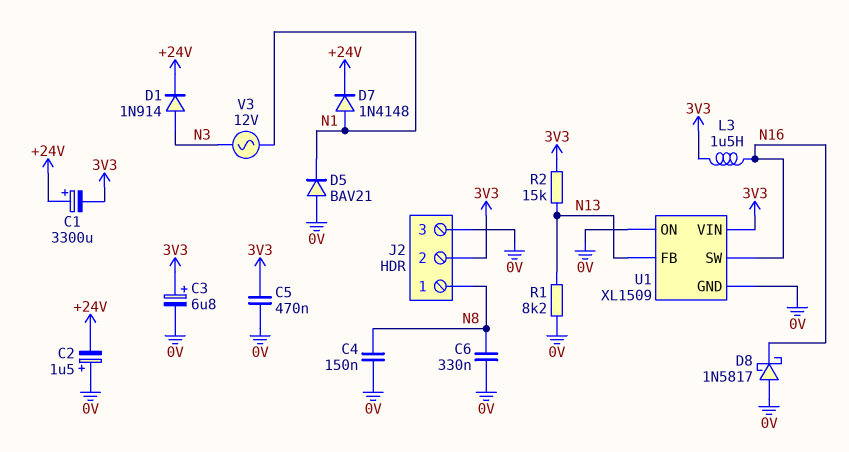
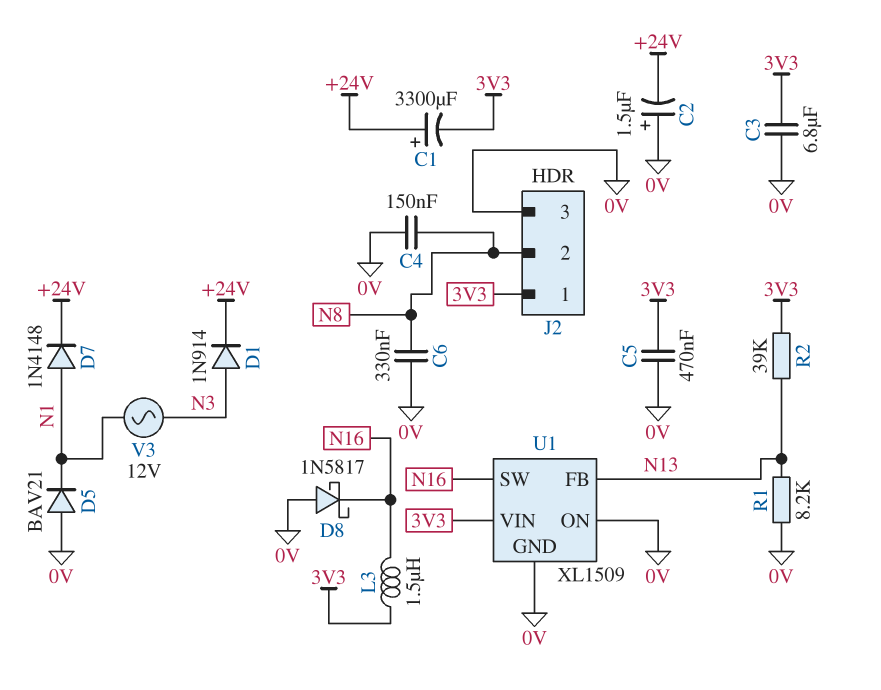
C3: 6.8uF (plus 3V3, minus 0V) -> 6.8uF (0V, 3V3)
J2 pin 1: N8 -> 3V3
J2 pin 2: 3V3 -> N8
R2: 15k (3V3, N13) -> 39k (3V3, N13)

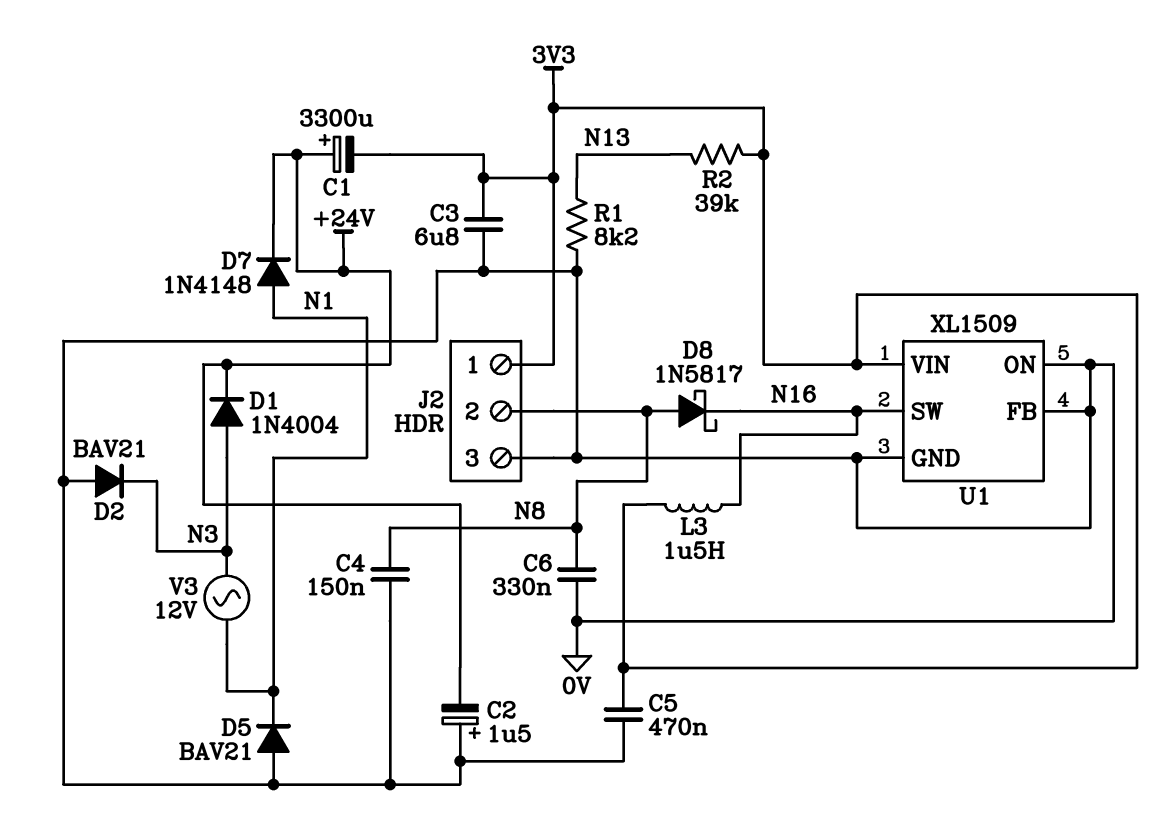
D1: diode 1N914 (A N3, K +24V) -> diode 1N4004 (A N3, K +24V)
D2: none -> diode BAV21 (A 0V, K N3)
D8: schottky 1N5817 (A 0V, K N16) -> schottky 1N5817 (A N8, K N16)
U1 pin FB: N13 -> 0V

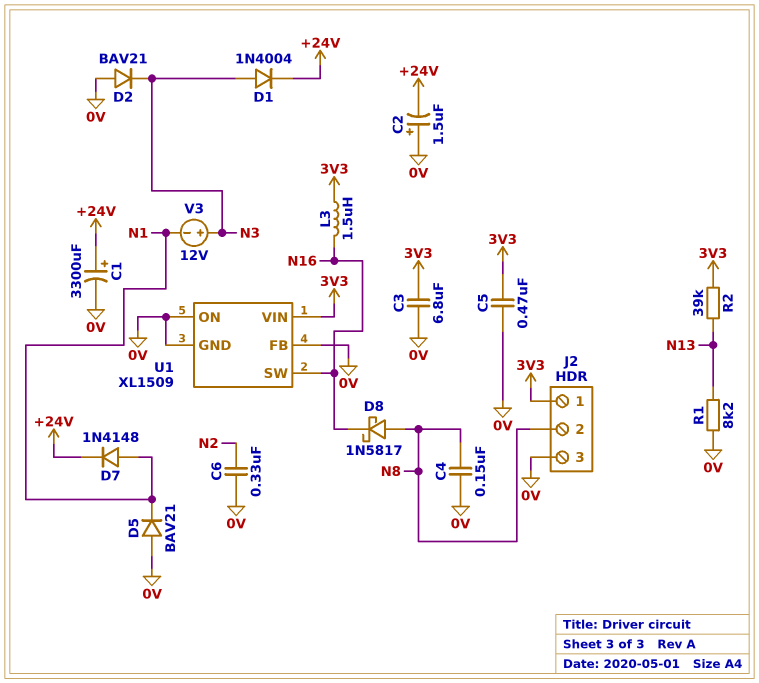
C1: 3300uF (plus +24V, minus 3V3) -> 3300uF (plus +24V, minus 0V)
C6: 330nF (0V, N8) -> 330nF (0V, N2)
V3: AC 12V (N1, N3) -> 12V (plus N3, minus N1)

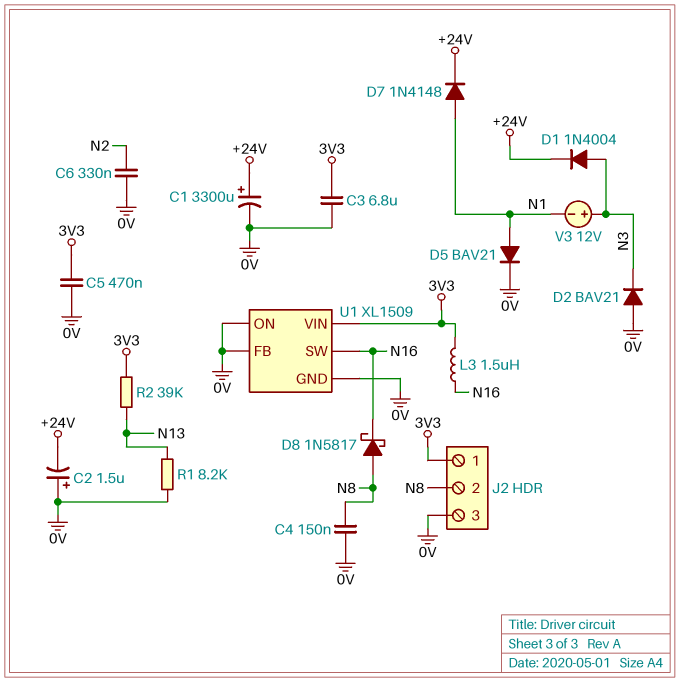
D5: diode BAV21 (A 0V, K N1) -> diode BAV21 (A N1, K 0V)

